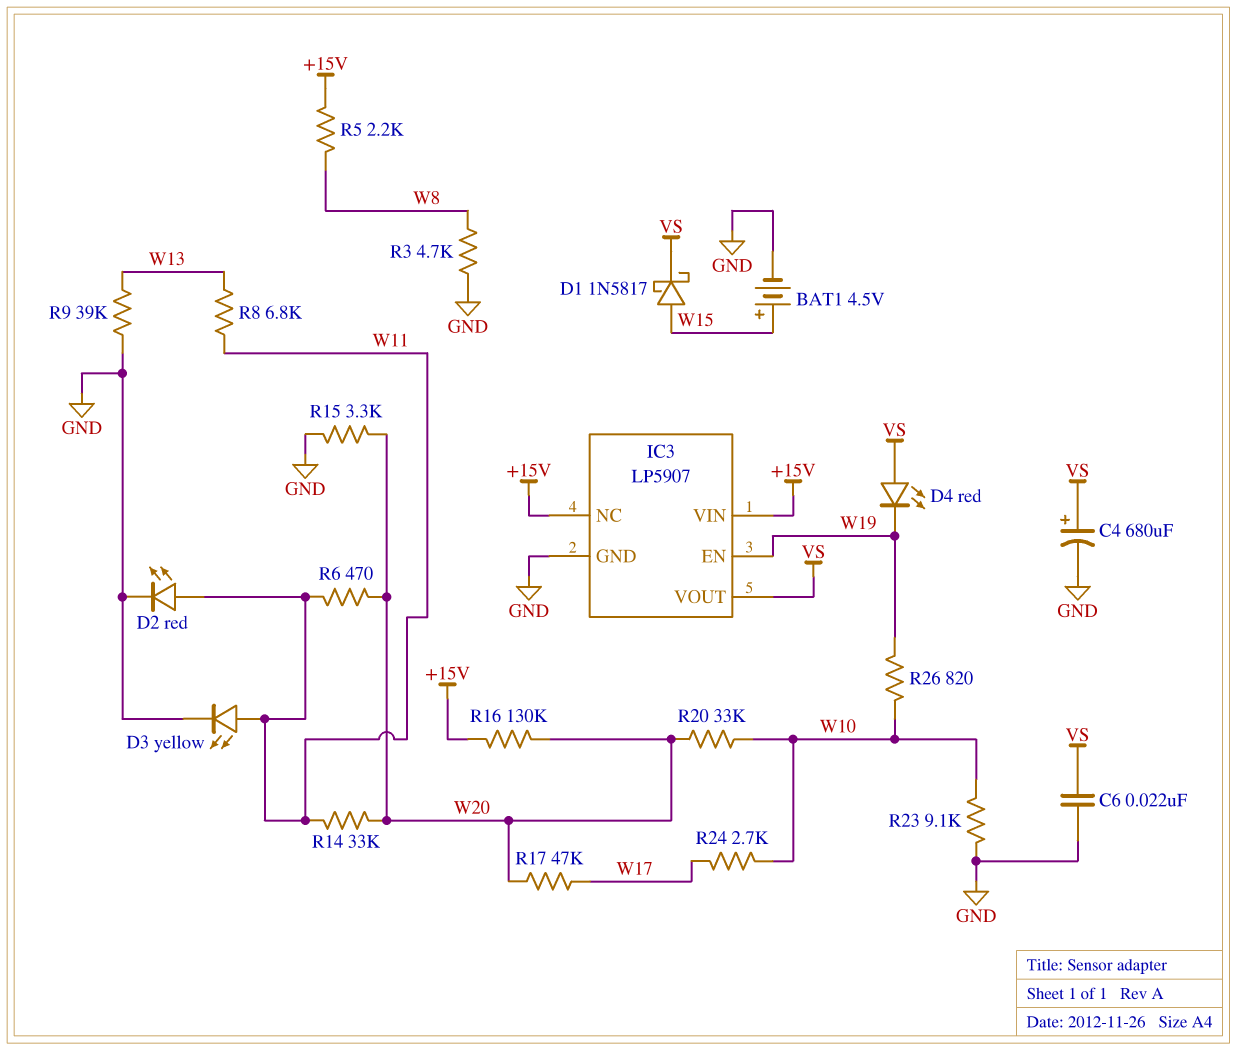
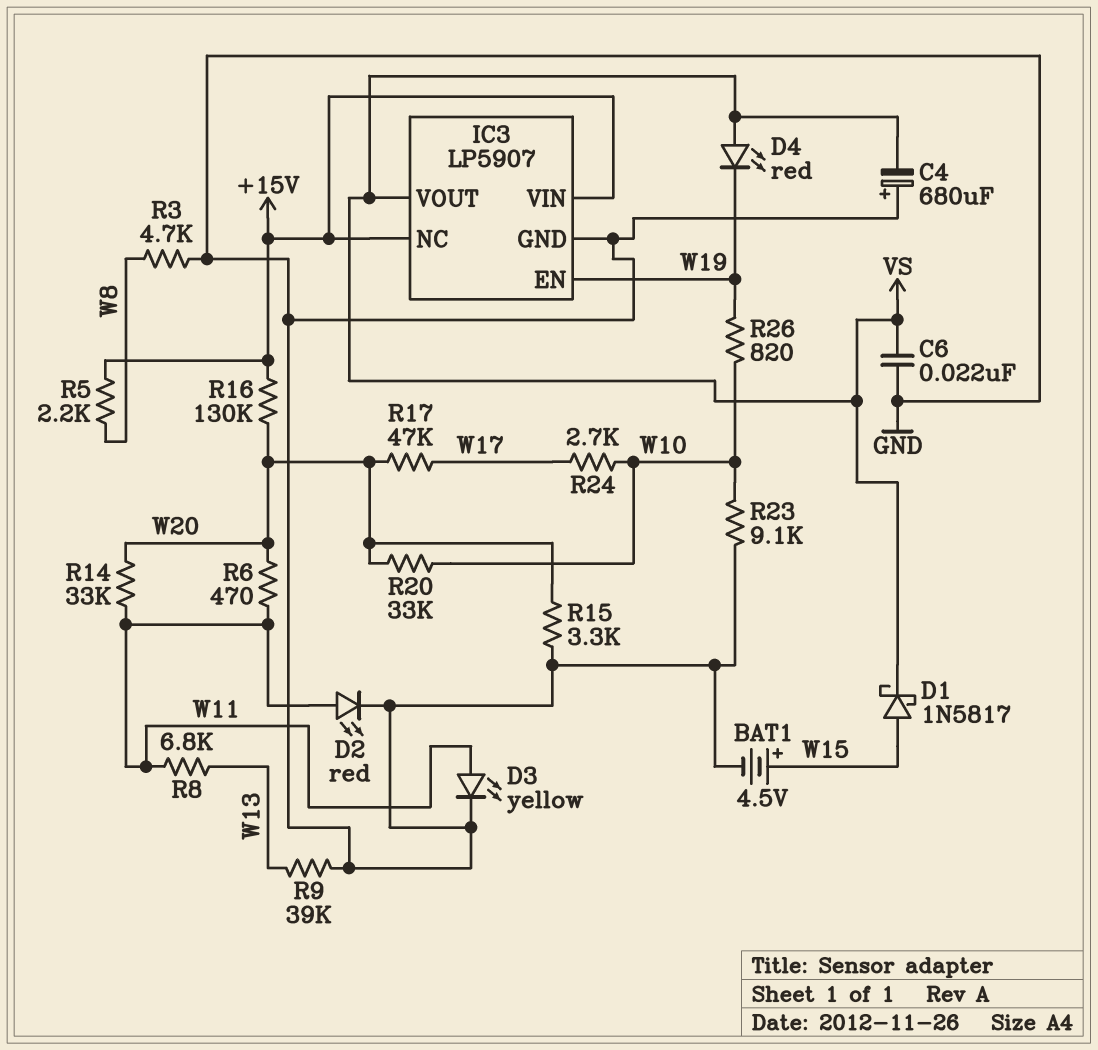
C4: 680uF (plus VS, minus GND) -> 680uF (plus GND, minus VS)

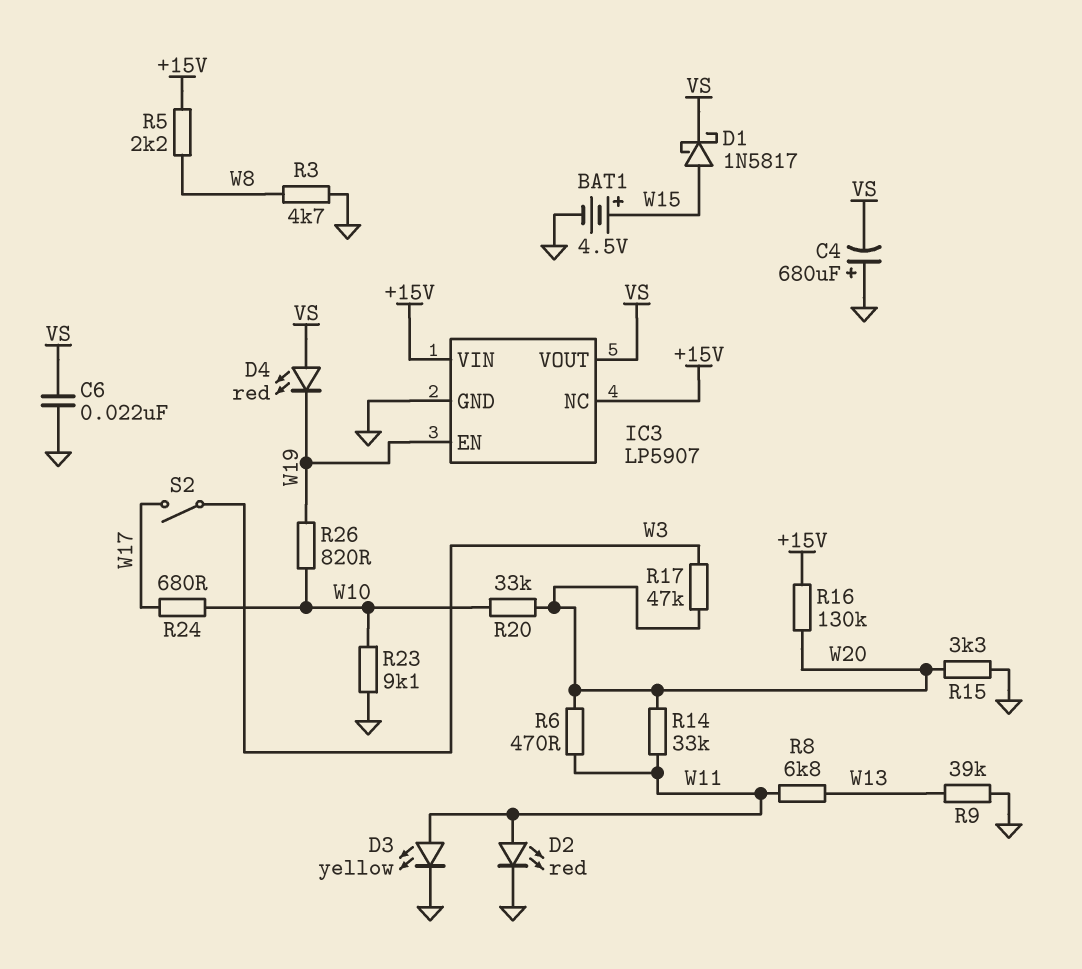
R17: 47k (W17, W20) -> 47k (W3, W20)
R24: 2.7k (W10, W17) -> 680 (W10, W17)
S2: none -> switch (W3, W17)

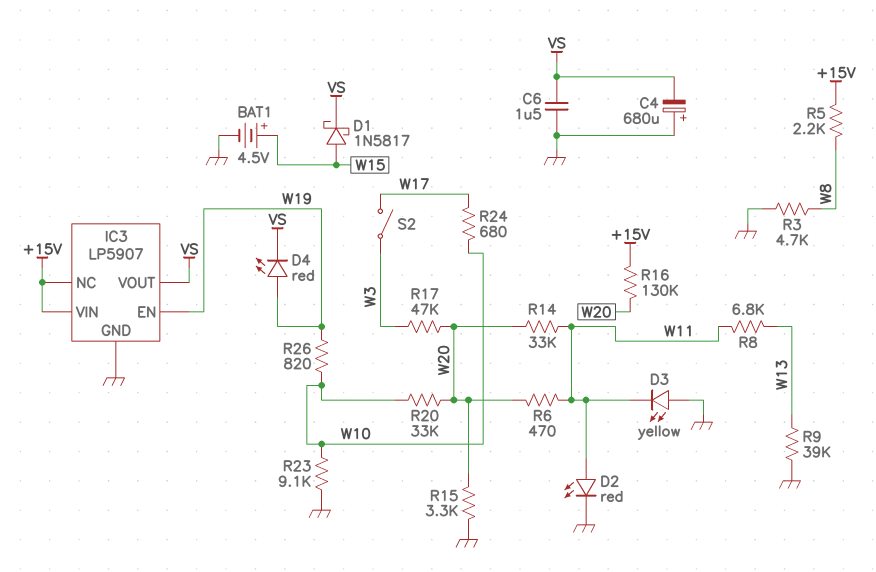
C6: 22nF (GND, VS) -> 1.5uF (GND, VS)
D3: LED yellow (A W11, K GND) -> LED yellow (A GND, K W11)
D4: LED red (A VS, K W19) -> LED red (A W19, K VS)

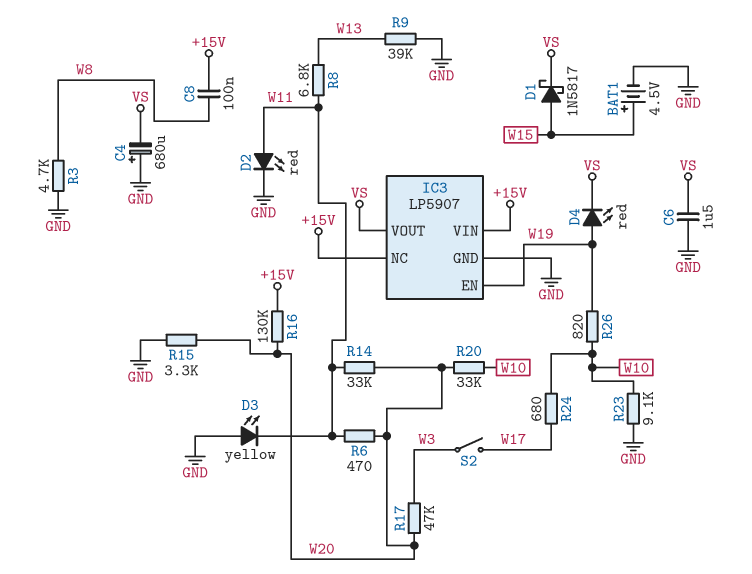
C8: none -> 100nF (+15V, W8)
R5: 2.2k (+15V, W8) -> none

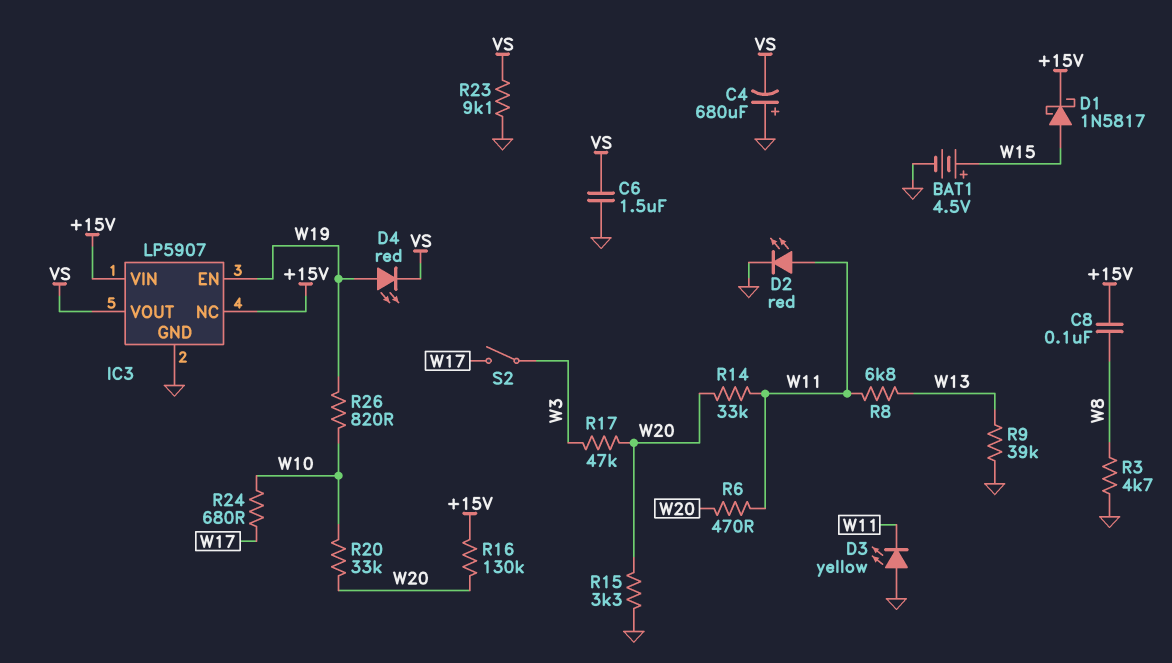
D1: schottky 1N5817 (A W15, K VS) -> schottky 1N5817 (A W15, K +15V)
R23: 9.1k (GND, W10) -> 9.1k (GND, VS)

